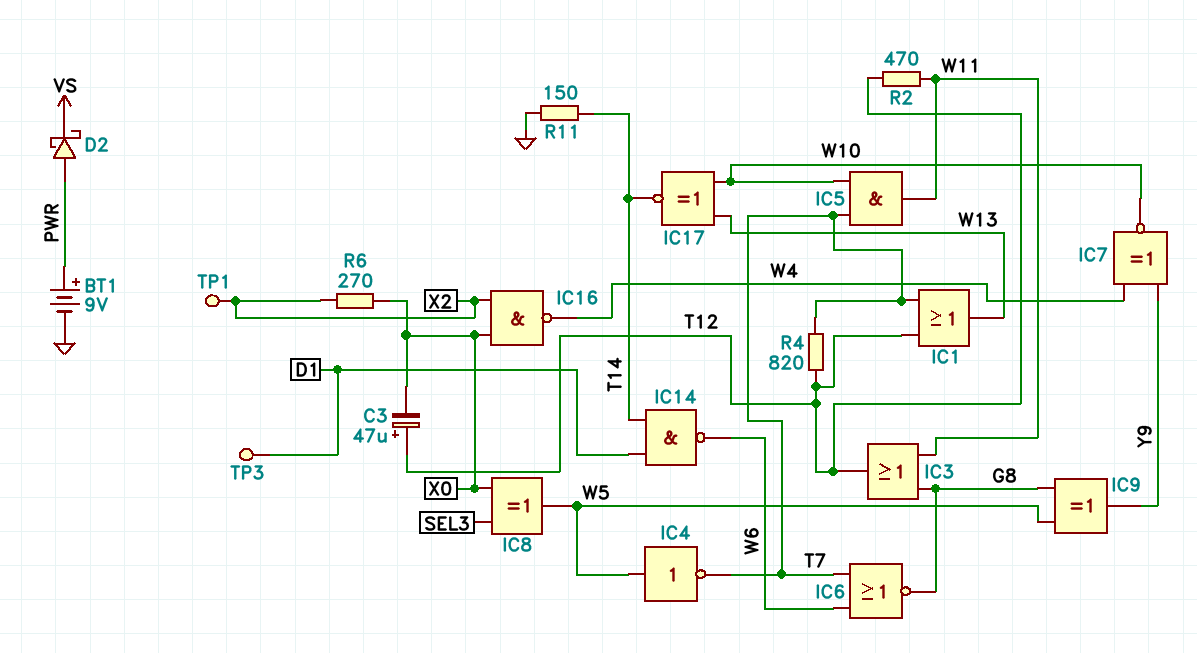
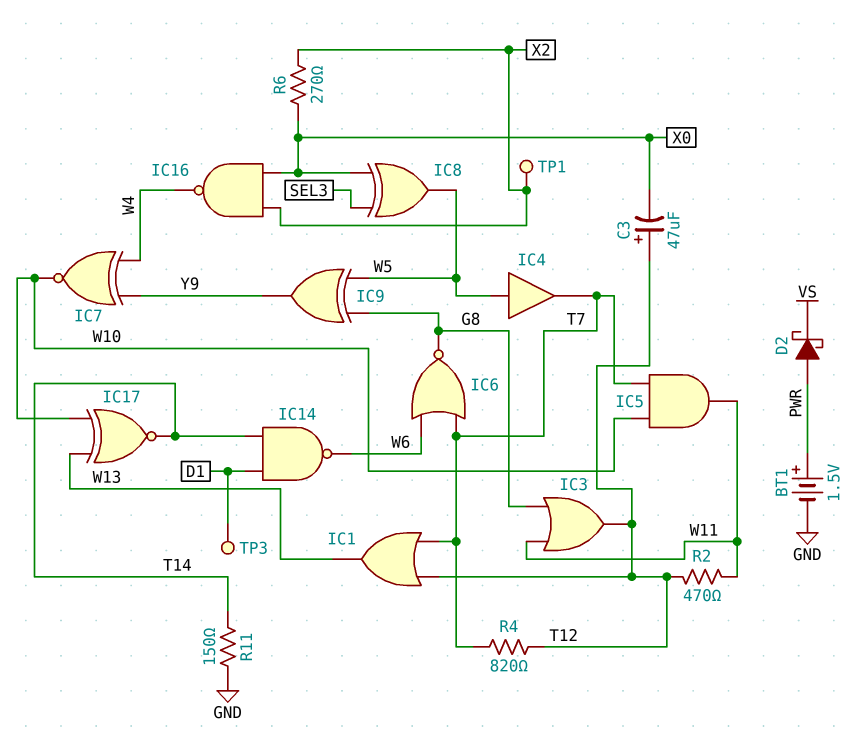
BT1: 9V (plus PWR, minus GND) -> 1.5V (plus PWR, minus GND)
IC4: NOT (in W5, out T7) -> buffer (in W5, out T7)

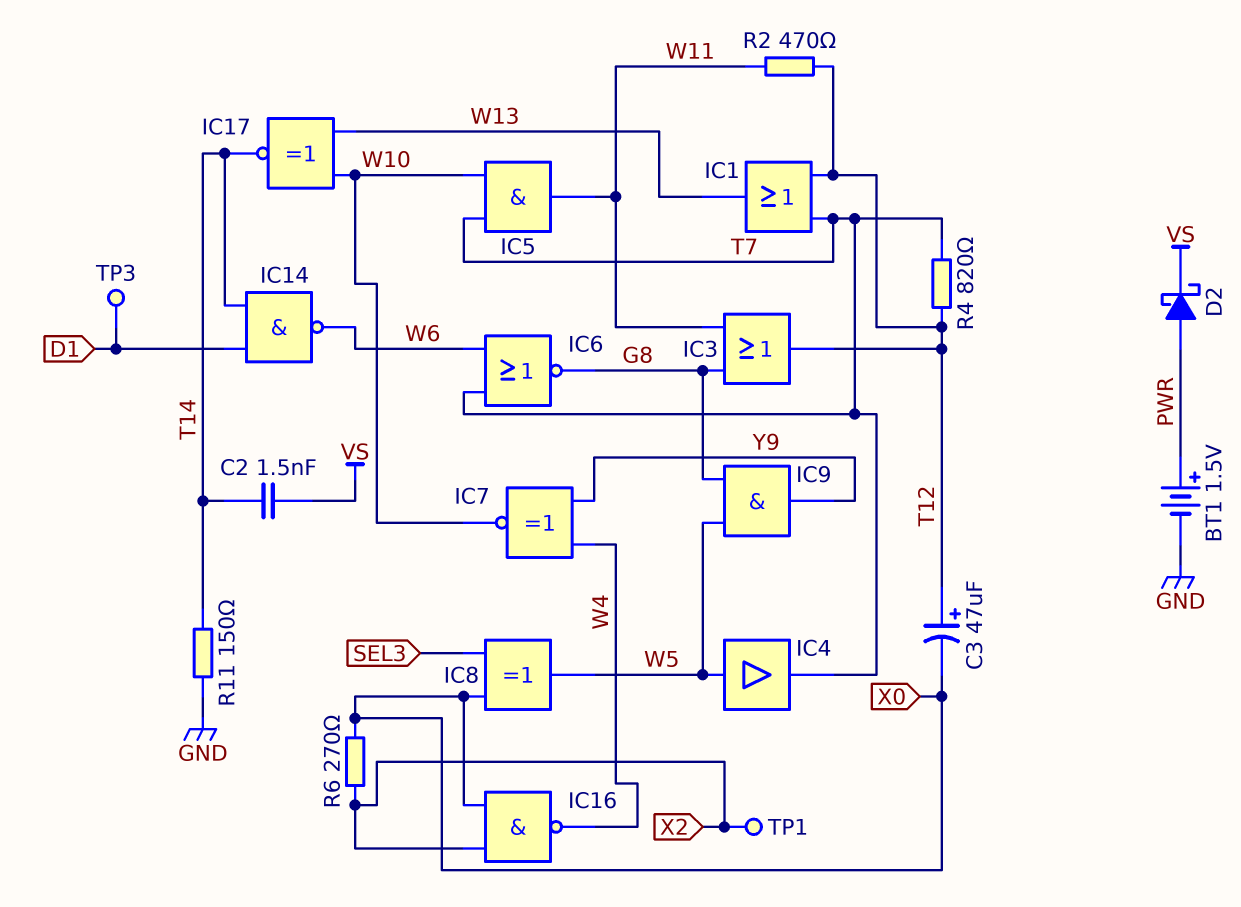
C2: none -> 1.5nF (T14, VS)
IC9: XOR (in G8, in W5, out Y9) -> AND (in G8, in W5, out Y9)

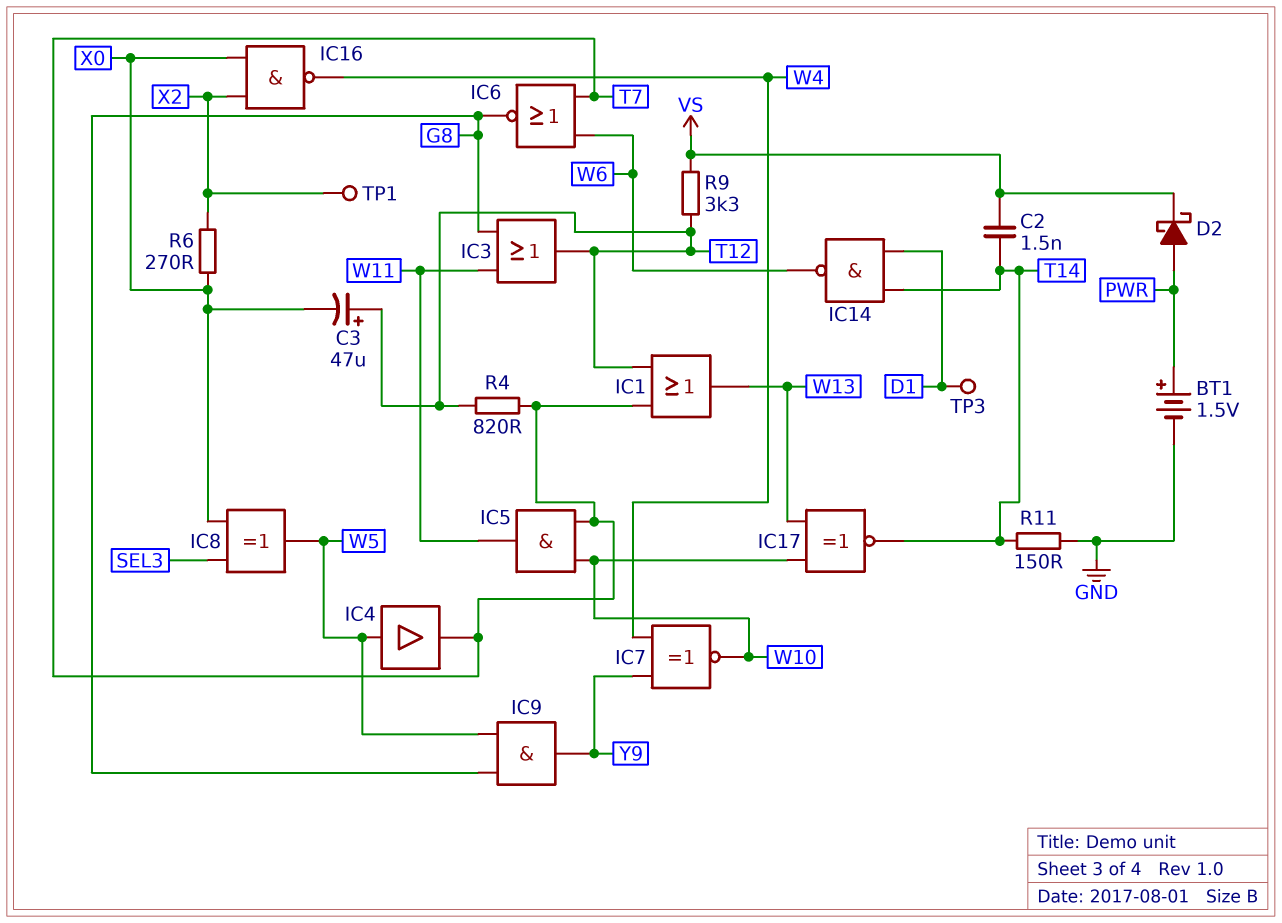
R2: 470 (T12, W11) -> none
R9: none -> 3.3k (T12, VS)

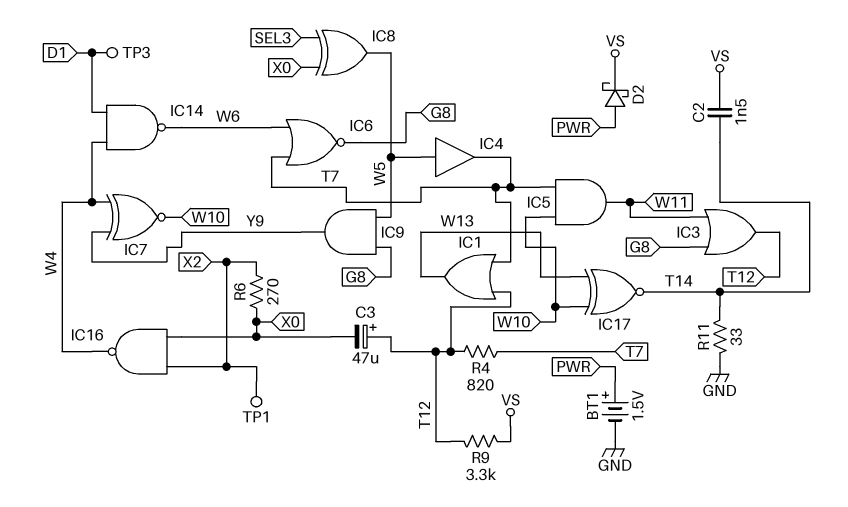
IC14: NAND (in D1, in T14, out W6) -> NAND (in D1, in W4, out W6)
R11: 150 (GND, T14) -> 33 (GND, T14)

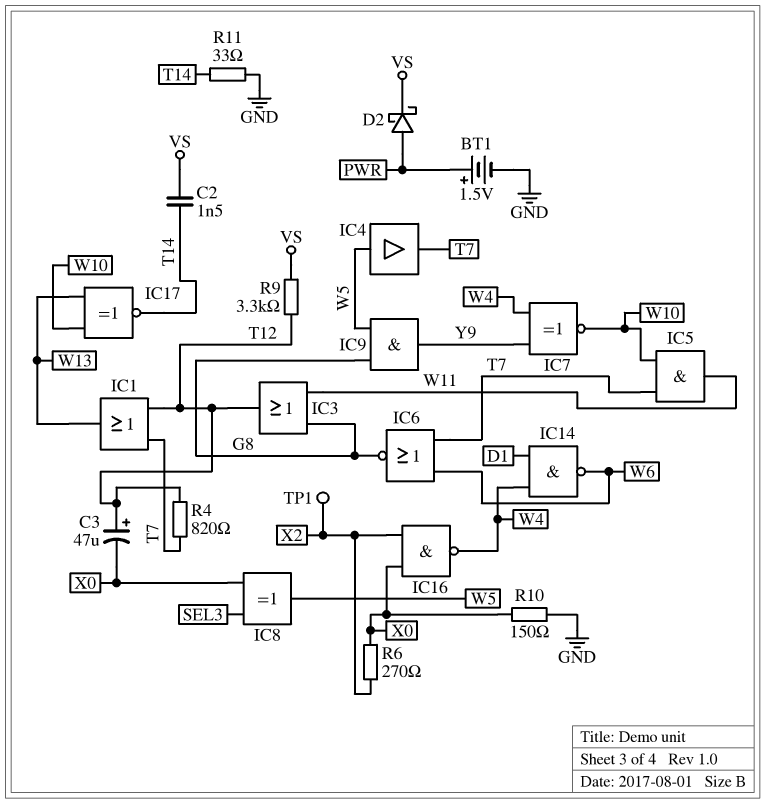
R10: none -> 150 (GND, X0)
TP3: test point (D1) -> none

